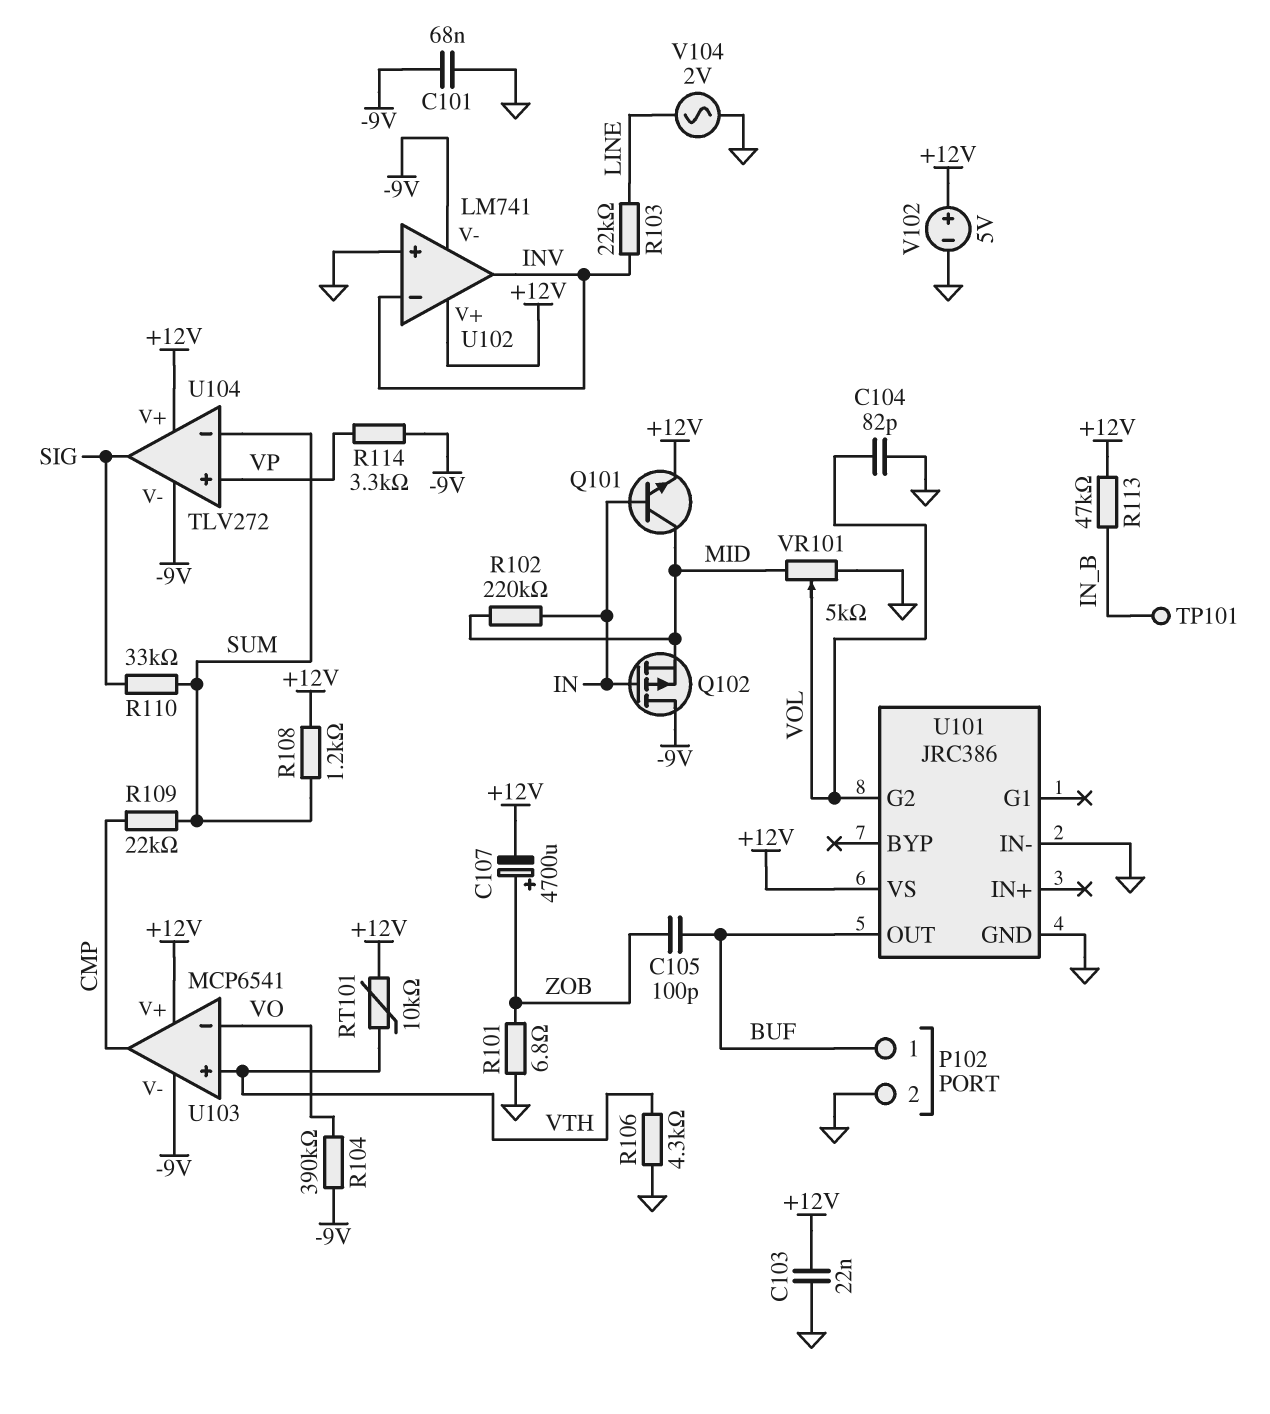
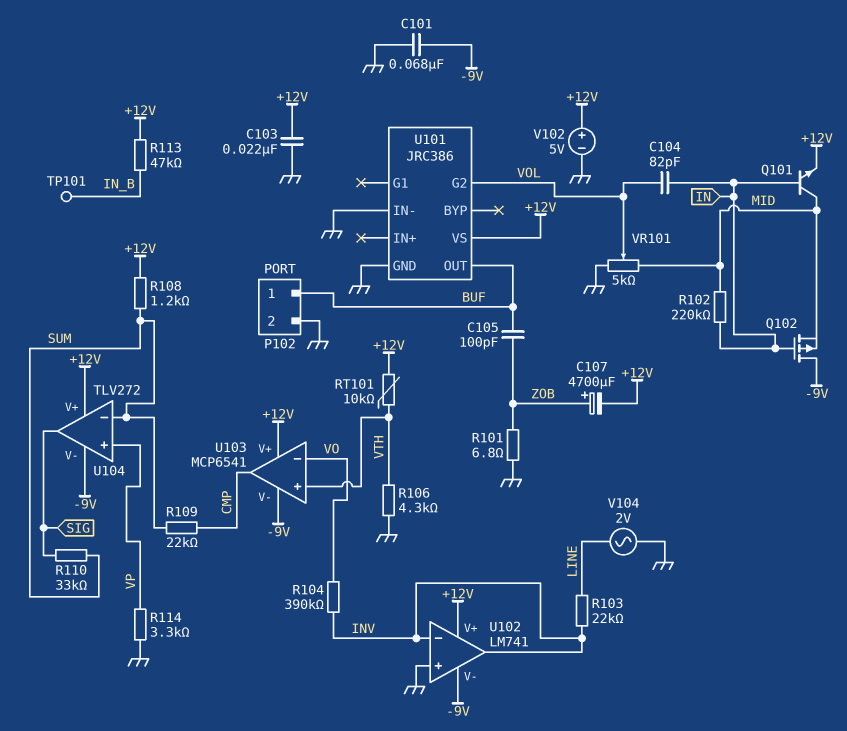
C104: 82pF (GND, VOL) -> 82pF (IN, VOL)
R104: 390k (-9V, VO) -> 390k (INV, VO)
R114: 3.3k (-9V, VP) -> 3.3k (GND, VP)

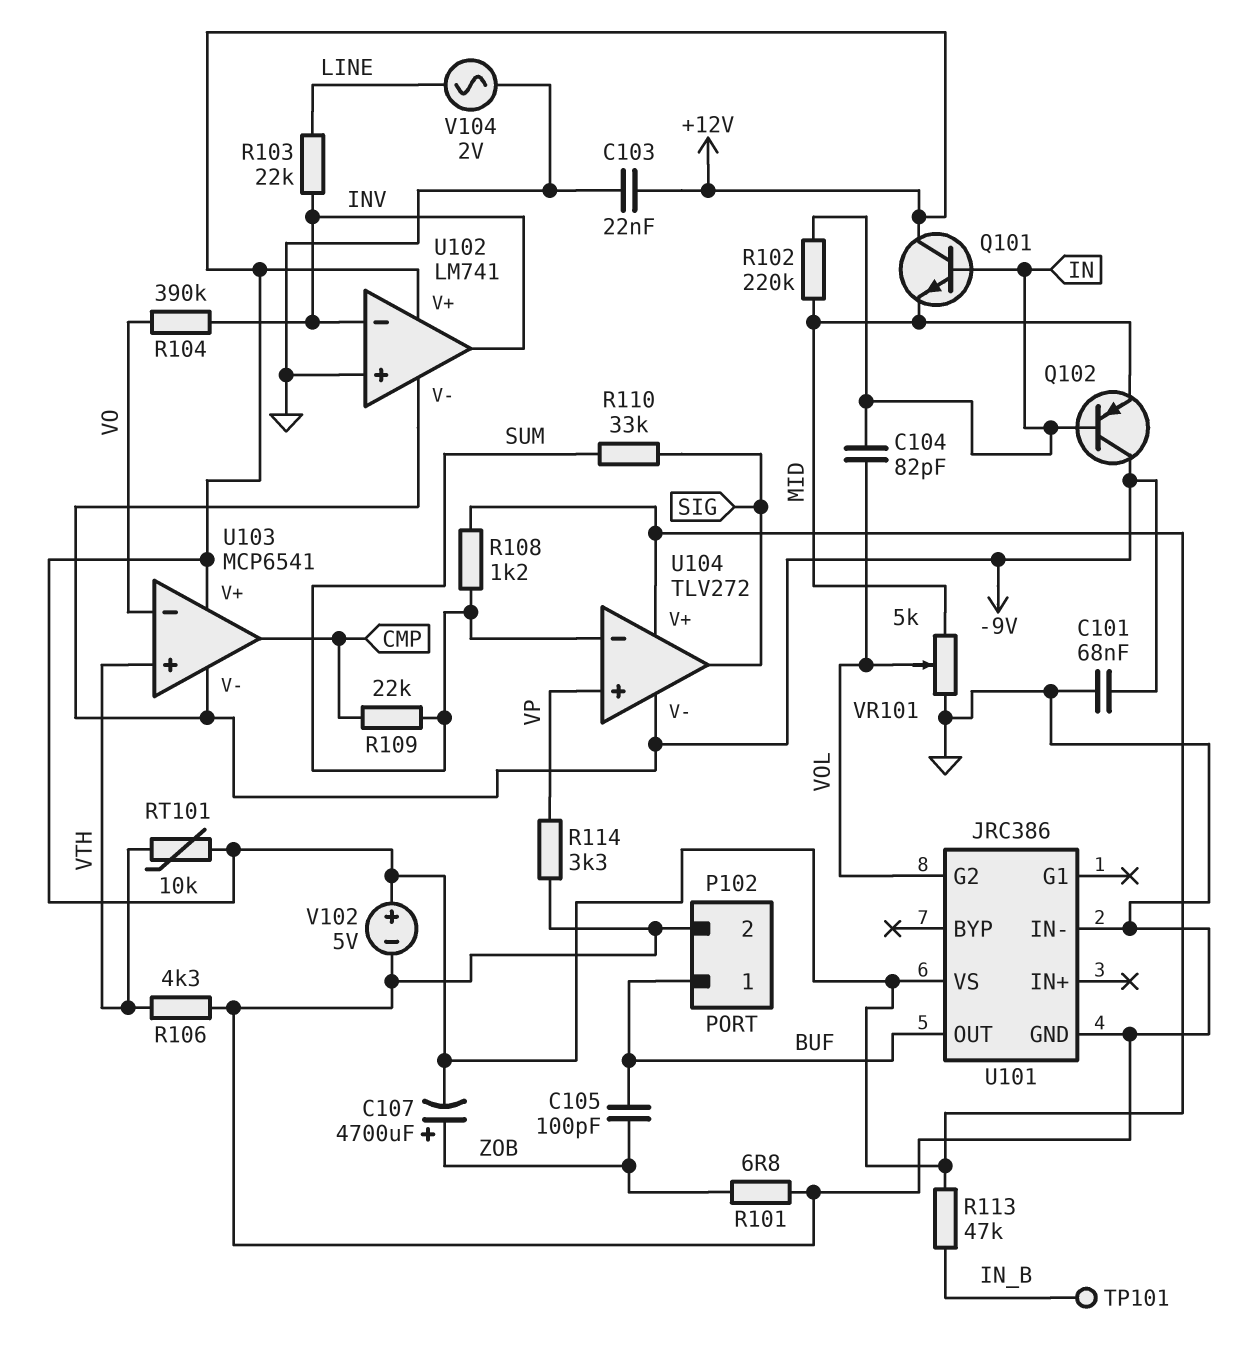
Q101: NPN (B IN, C MID, E +12V) -> NPN (B IN, C +12V, E MID)
Q102: PMOS (G IN, D -9V, S MID) -> PNP (B IN, C -9V, E MID)

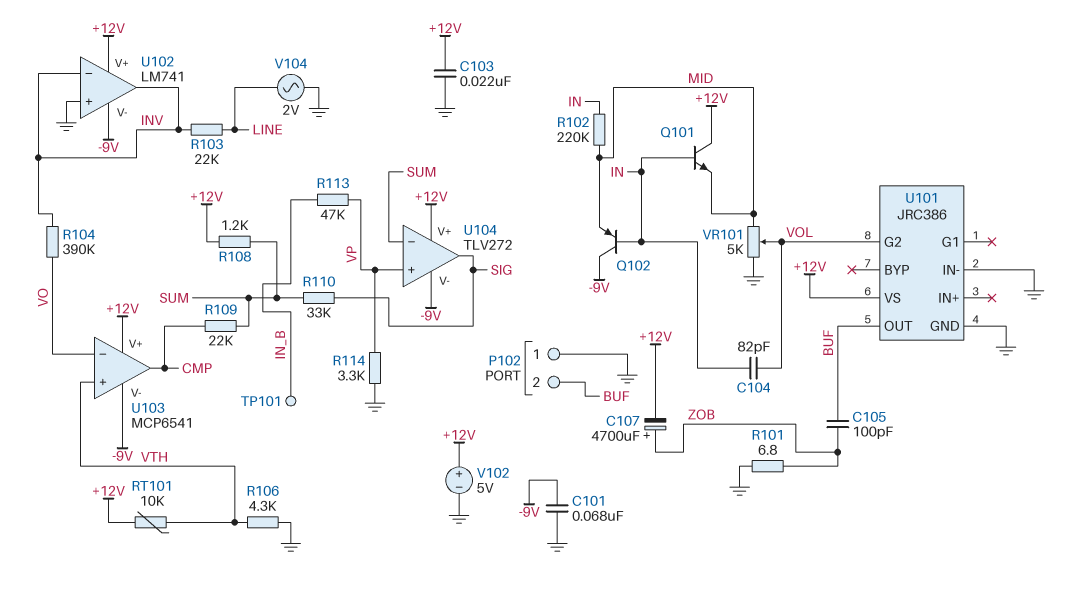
P102 pin 1: BUF -> GND
P102 pin 2: GND -> BUF
R113: 47k (+12V, IN_B) -> 47k (IN_B, VP)

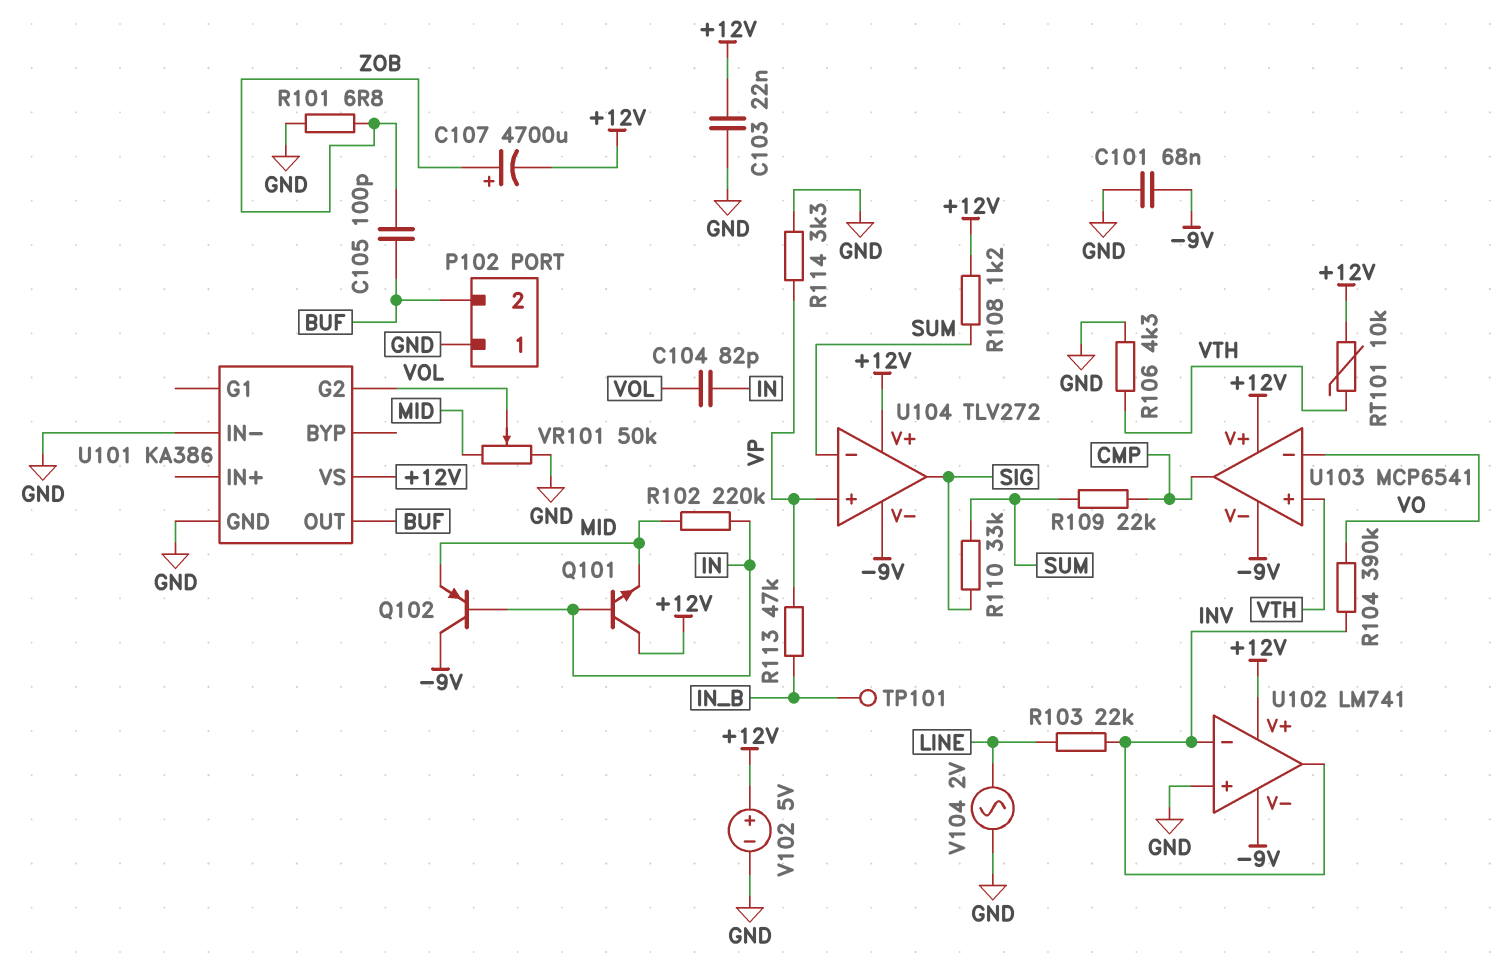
U101: JRC386 -> KA386
VR101: 5k (GND, MID, wiper VOL) -> 50k (GND, MID, wiper VOL)

